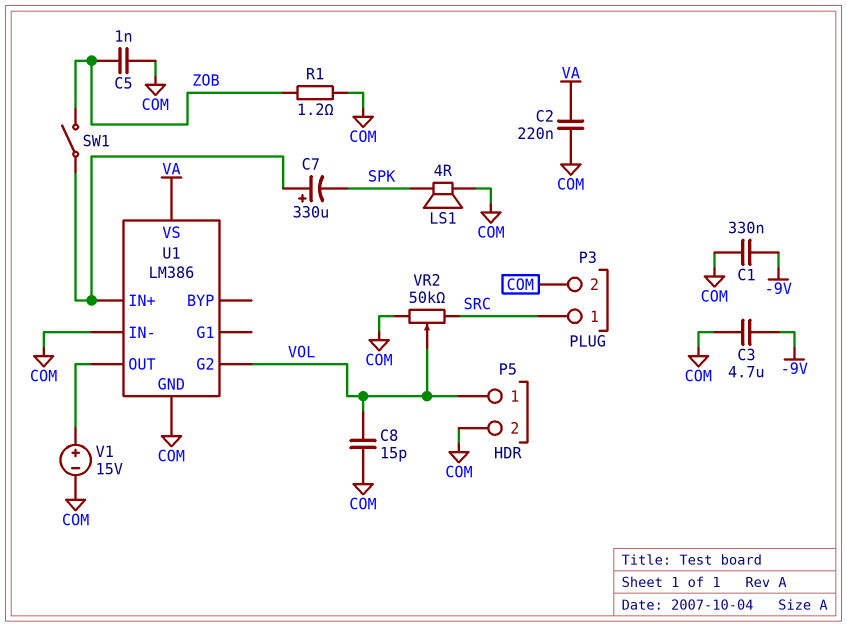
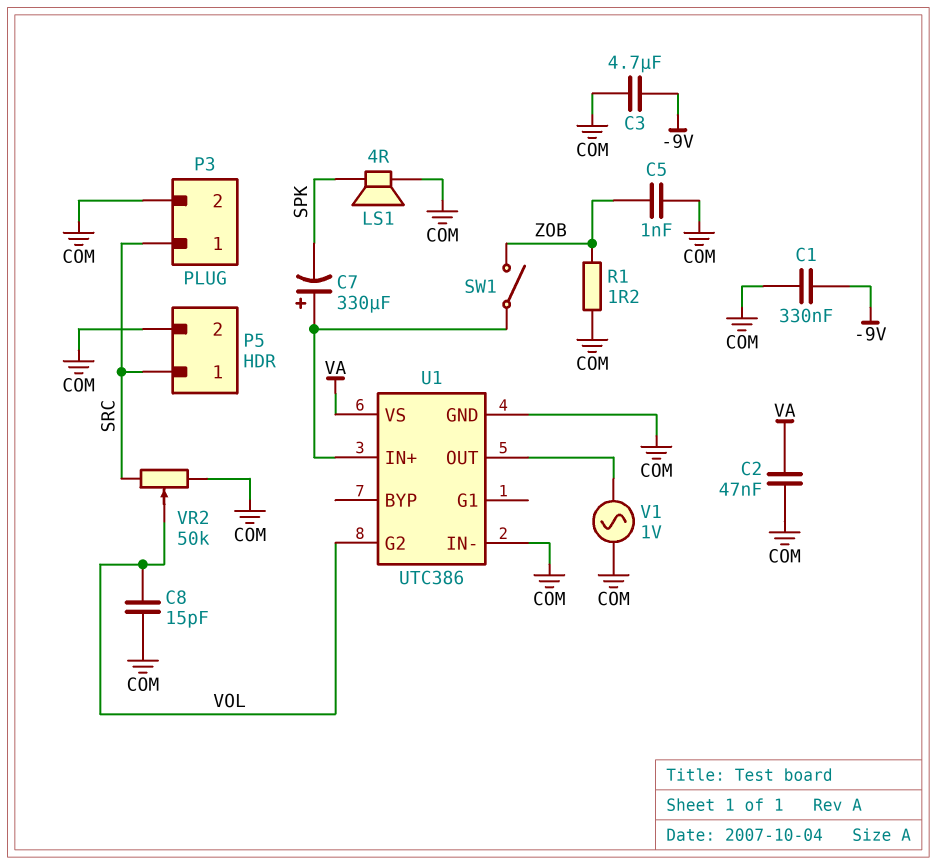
C2: 220nF (COM, VA) -> 47nF (COM, VA)
P5 pin 1: VOL -> SRC
U1: LM386 -> UTC386
V1: 15V (plus U1/OUT, minus COM) -> AC 1V (COM, U1/OUT)

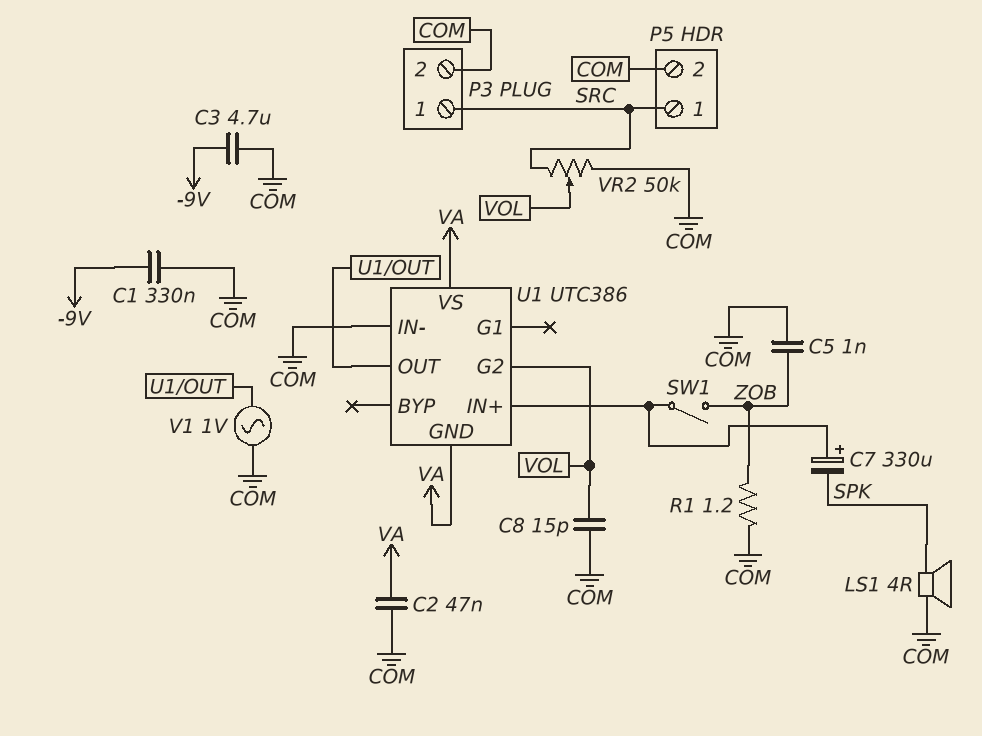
U1 pin GND: COM -> VA

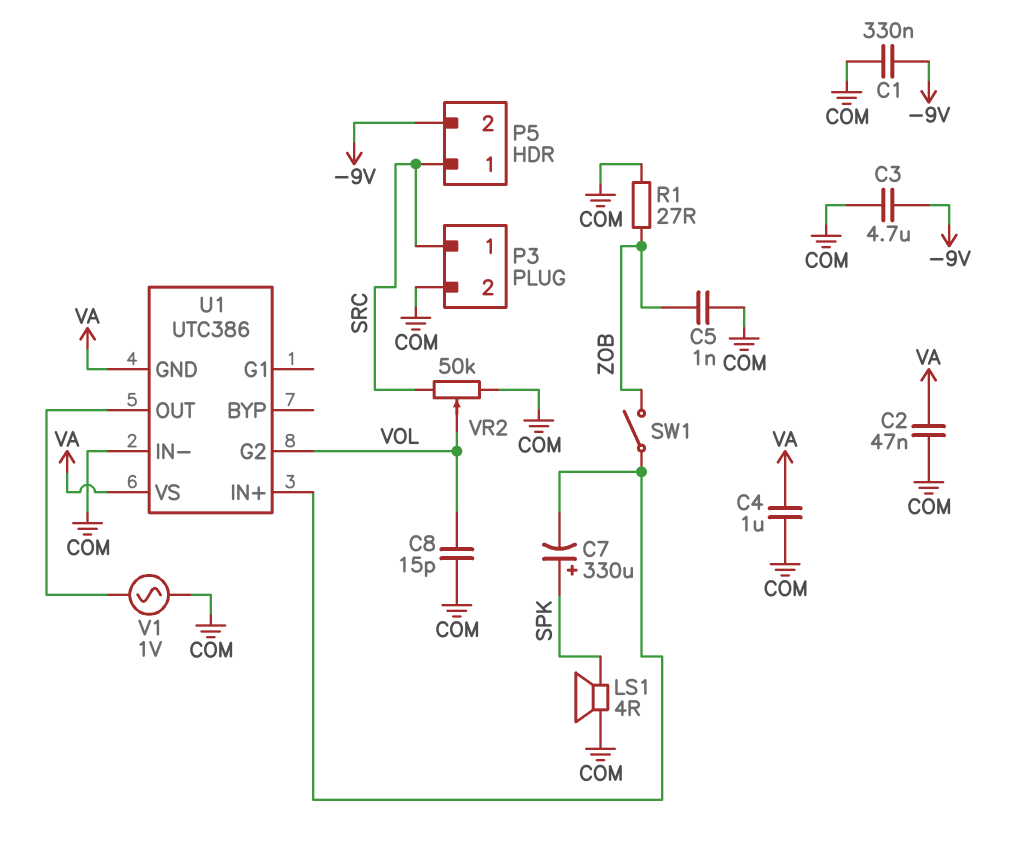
C4: none -> 1uF (COM, VA)
C7: 330uF (plus U1/IN+, minus SPK) -> 330uF (plus SPK, minus U1/IN+)
P5 pin 2: COM -> -9V
R1: 1.2 (COM, ZOB) -> 27 (COM, ZOB)

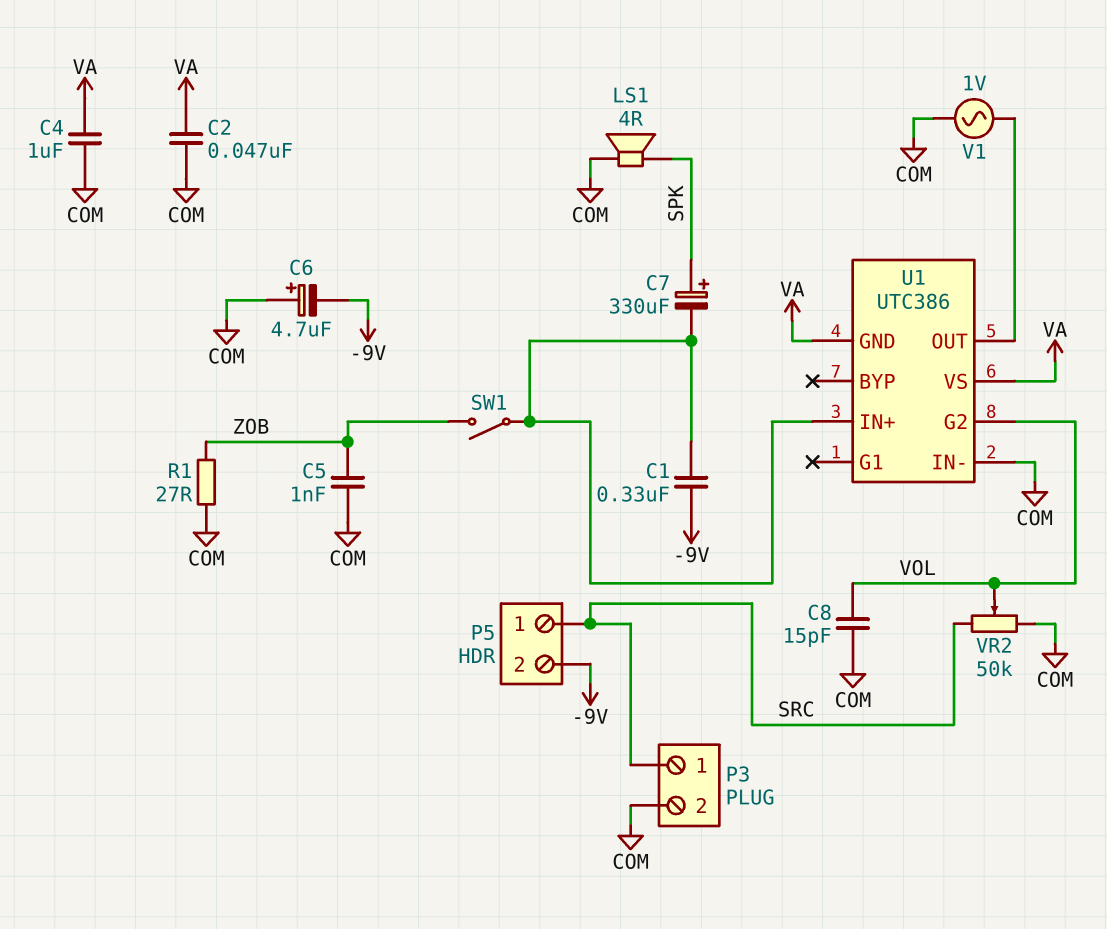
C1: 330nF (-9V, COM) -> 330nF (-9V, U1/IN+)
C3: 4.7uF (-9V, COM) -> none
C6: none -> 4.7uF (plus COM, minus -9V)

